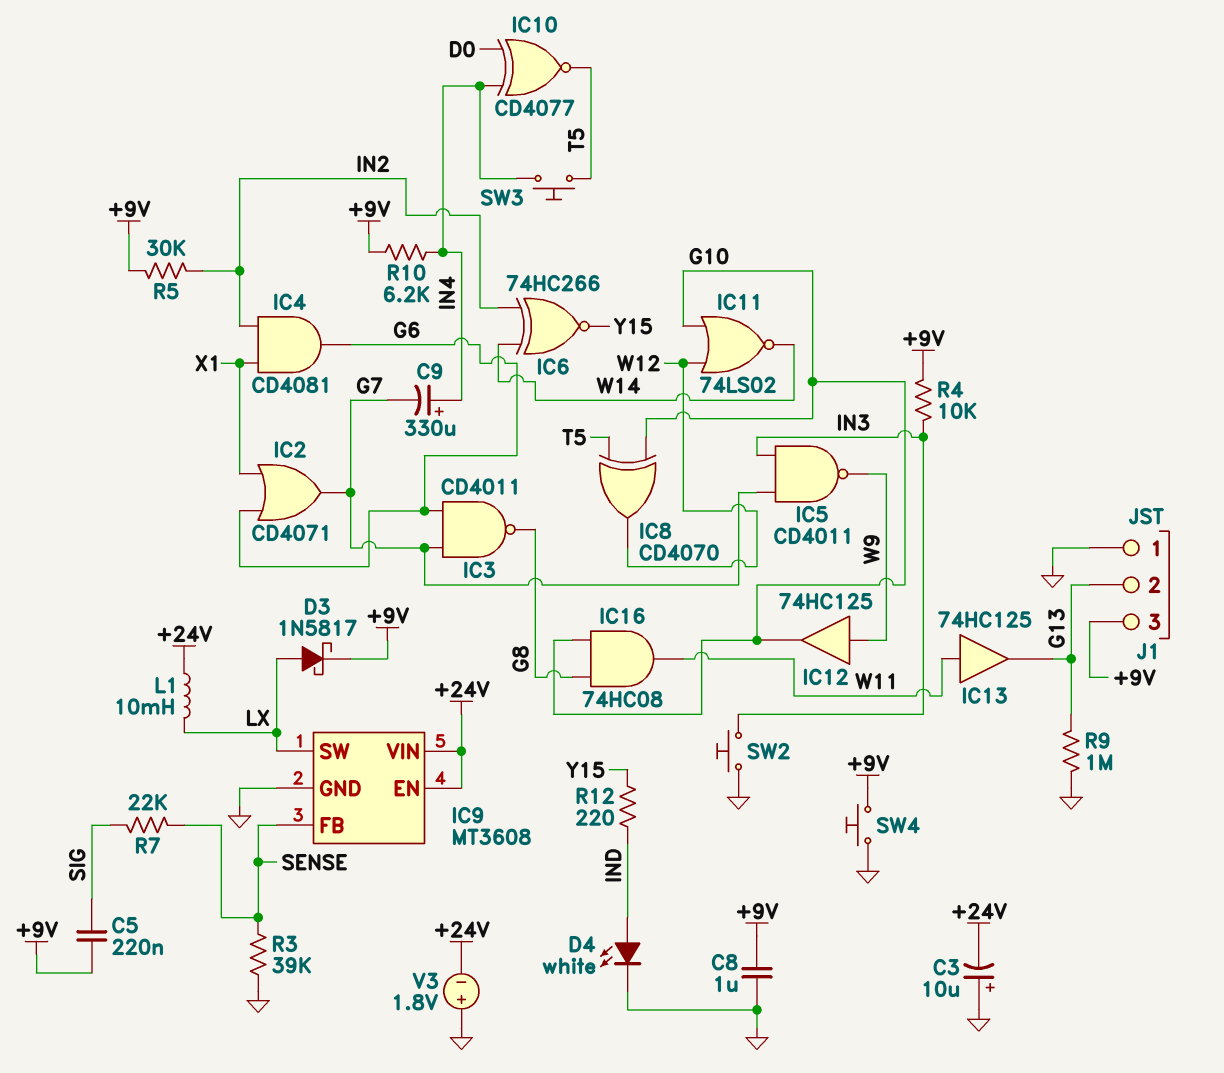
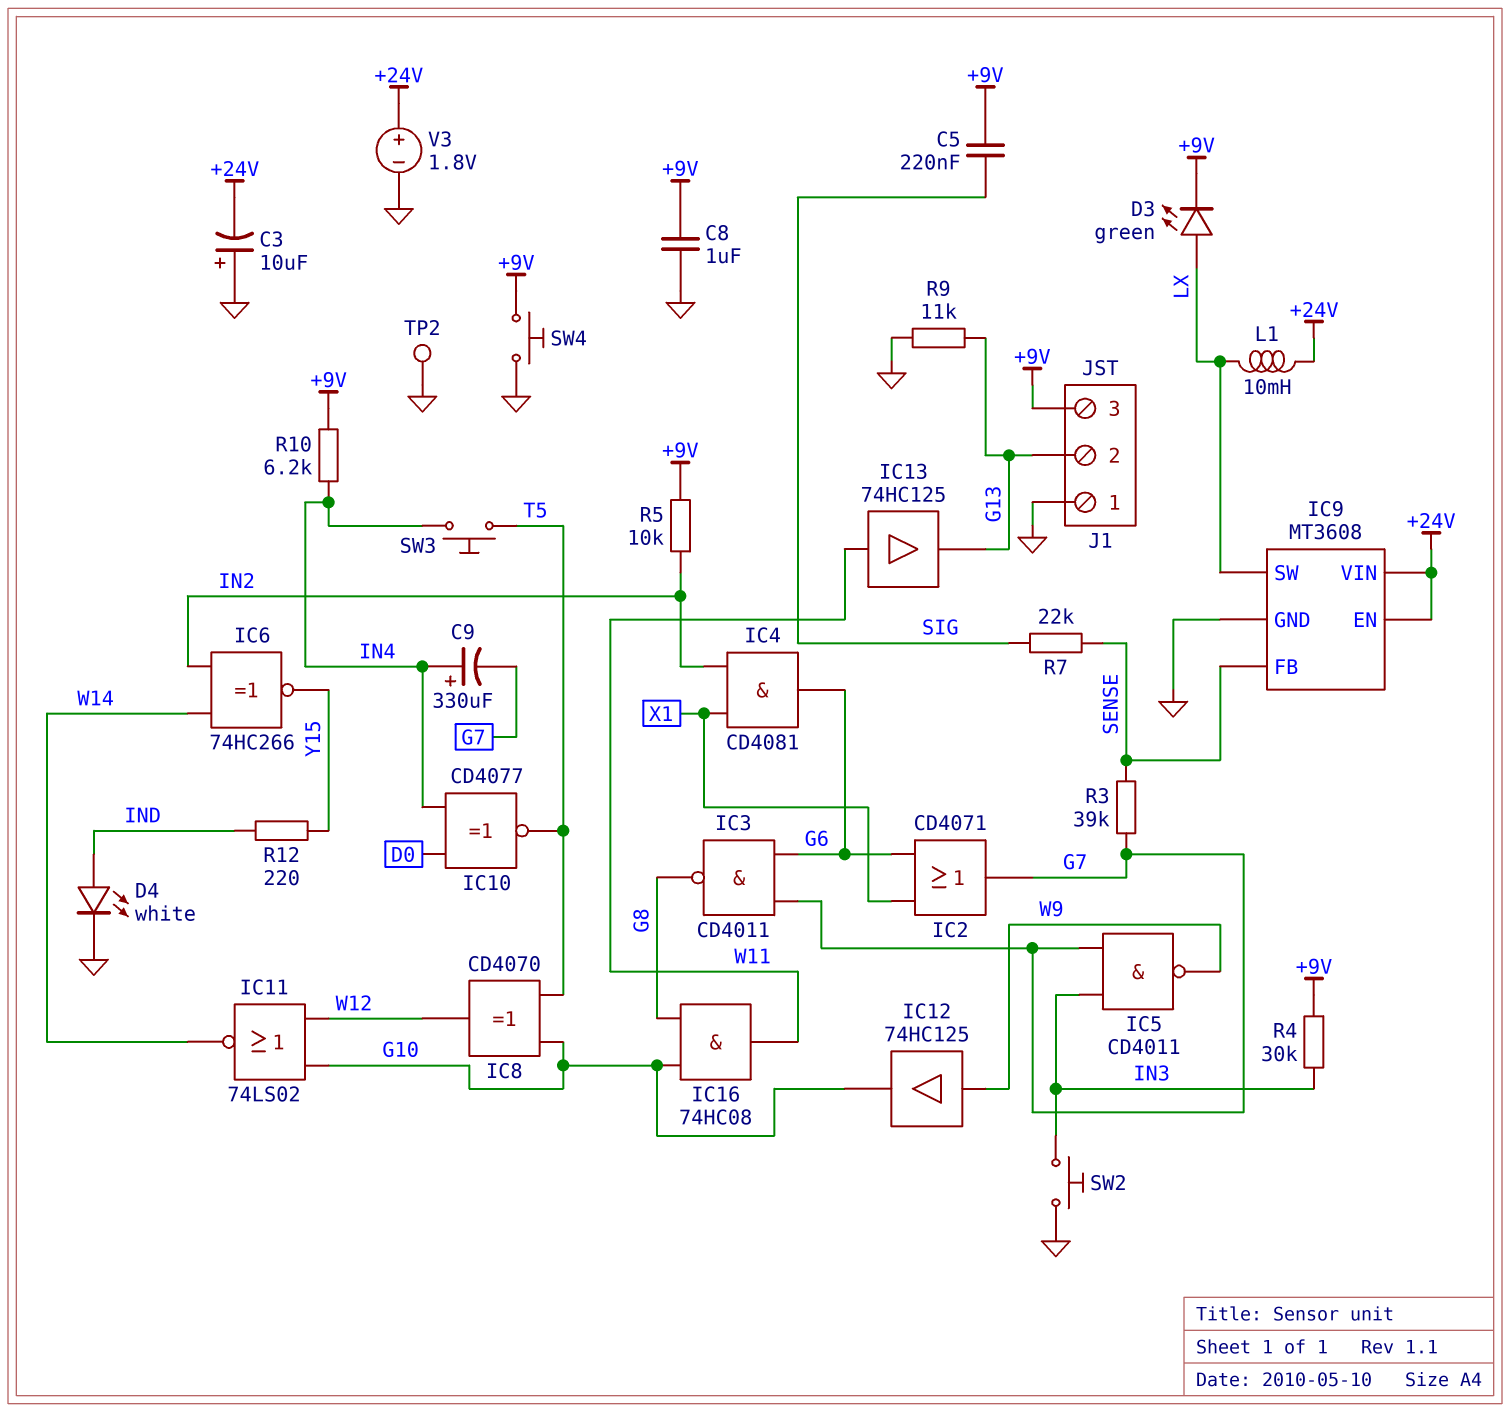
D3: schottky 1N5817 (A LX, K +9V) -> LED green (A LX, K +9V)
R3: 39k (GND, SENSE) -> 39k (G7, SENSE)
R4: 10k (+9V, IN3) -> 30k (+9V, IN3)
R5: 30k (+9V, IN2) -> 10k (+9V, IN2)
R9: 1M (G13, GND) -> 11k (G13, GND)
TP2: none -> test point (GND)
V3: 1.8V (plus GND, minus +24V) -> 1.8V (plus +24V, minus GND)

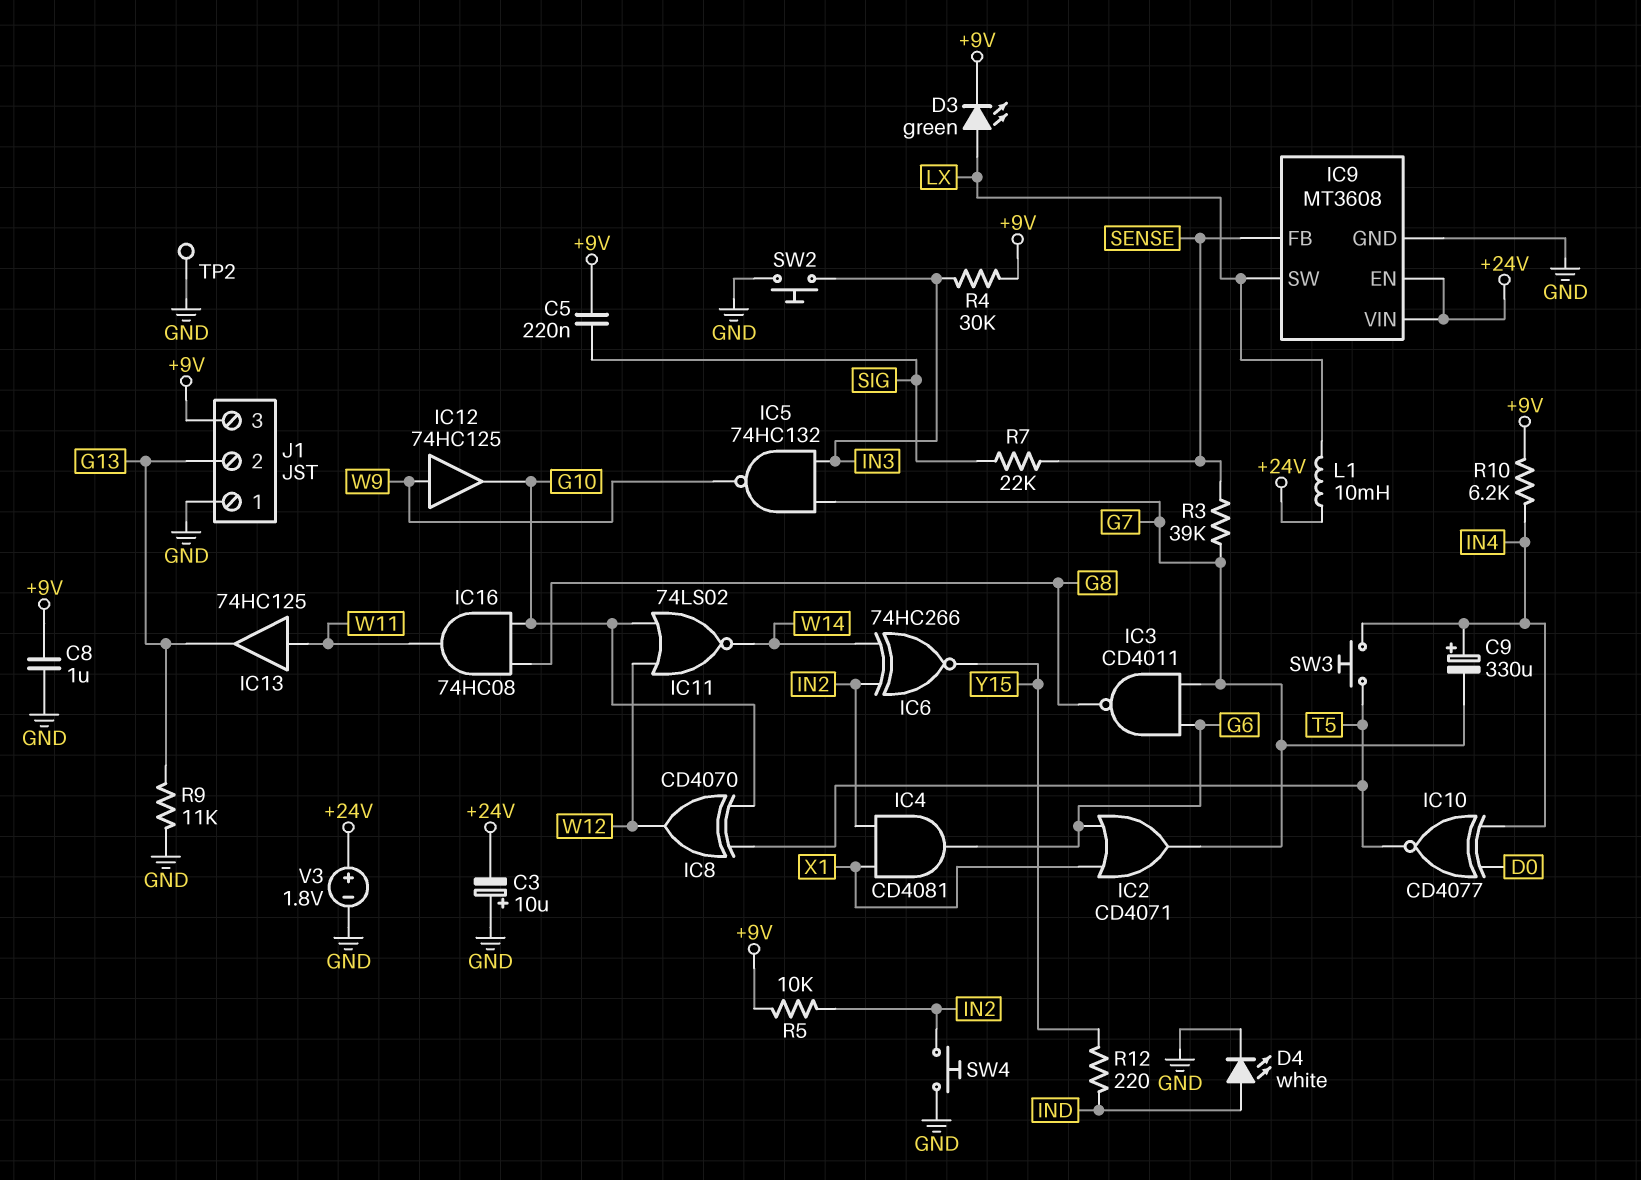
IC5: NAND CD4011 (in G7, in IN3, out W9) -> NAND 74HC132 (in G7, in IN3, out W9)
SW4: button (+9V, GND) -> button (GND, IN2)

